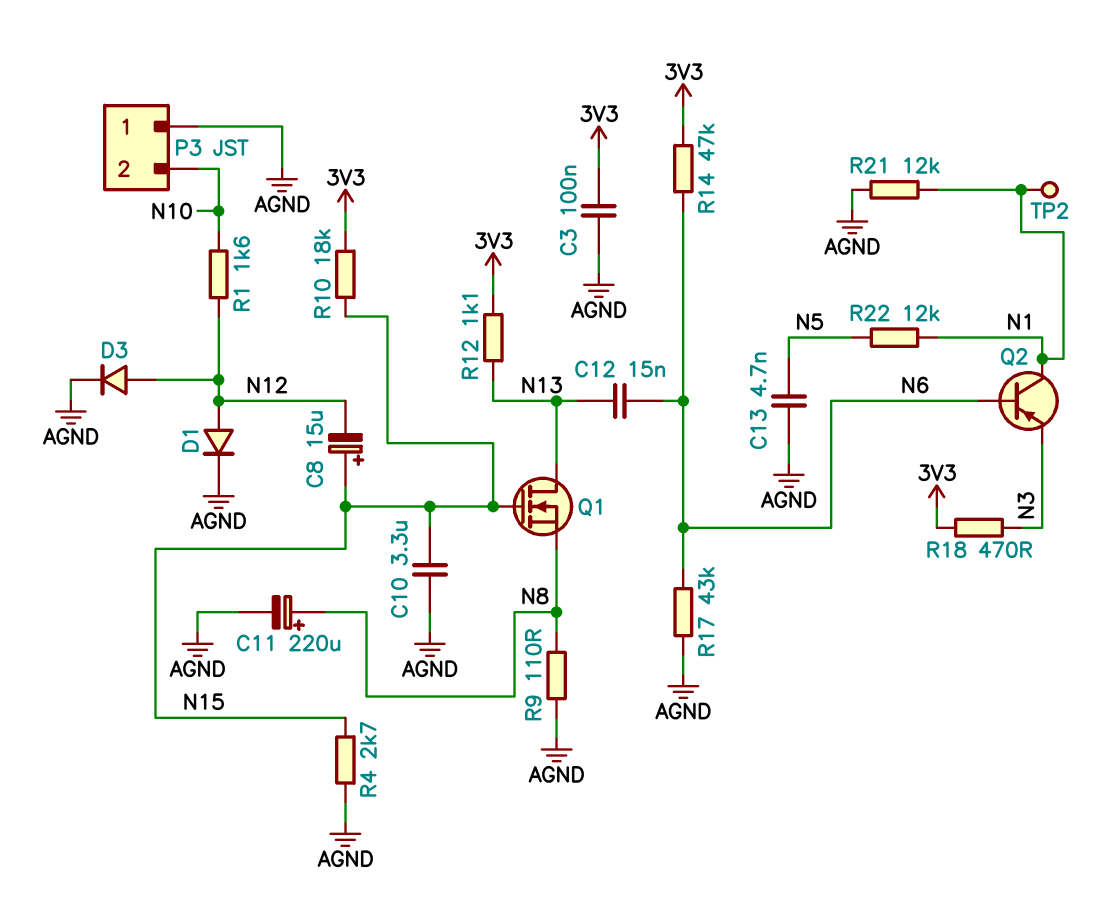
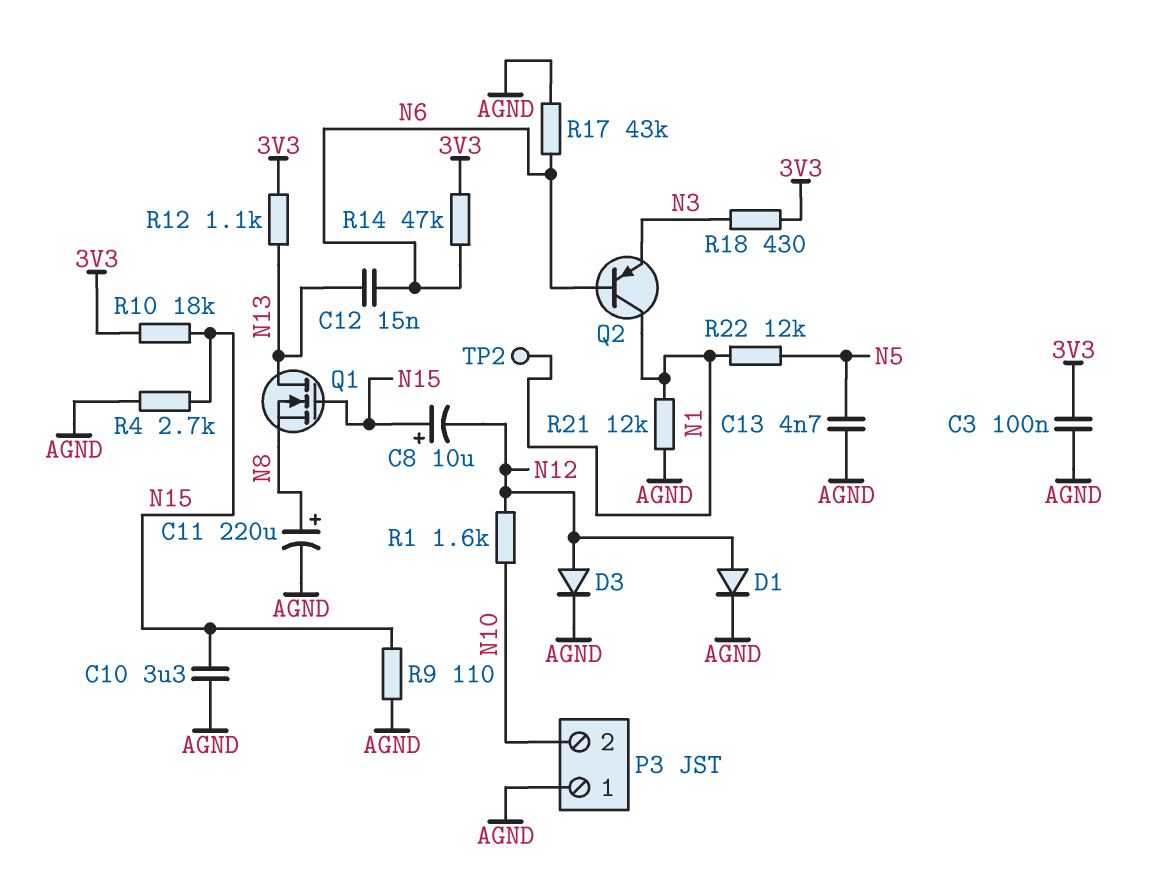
C8: 15uF (plus N15, minus N12) -> 10uF (plus N15, minus N12)
R9: 110 (AGND, N8) -> 110 (AGND, N15)
R18: 470 (3V3, N3) -> 430 (3V3, N3)

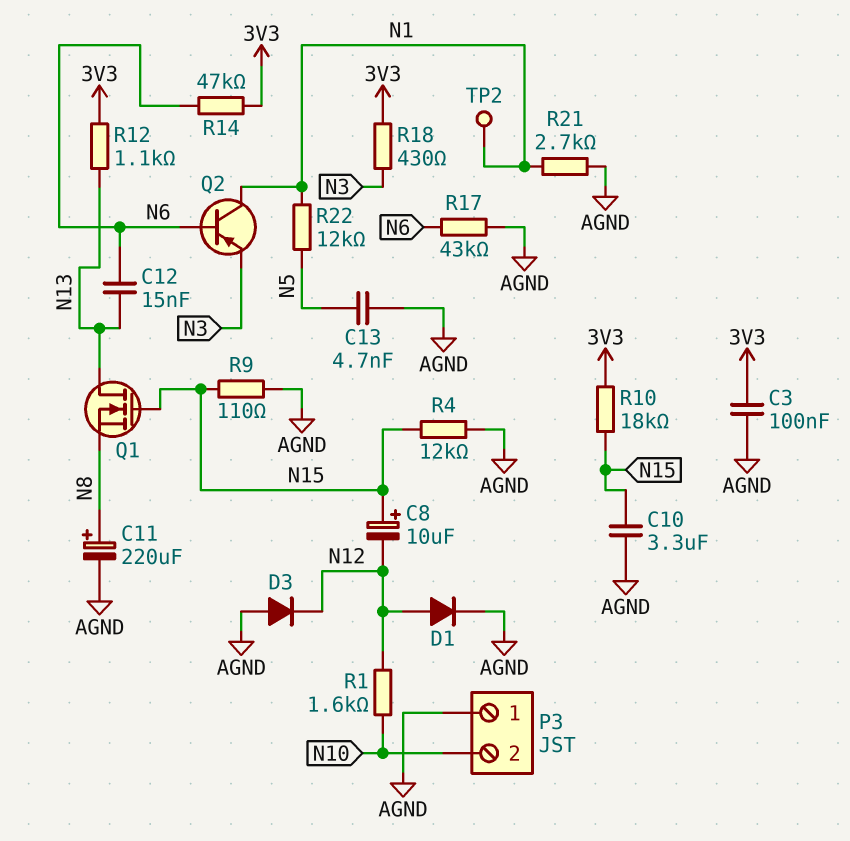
D3: diode (A N12, K AGND) -> diode (A AGND, K N12)
R4: 2.7k (AGND, N15) -> 12k (AGND, N15)
R21: 12k (AGND, N1) -> 2.7k (AGND, N1)

